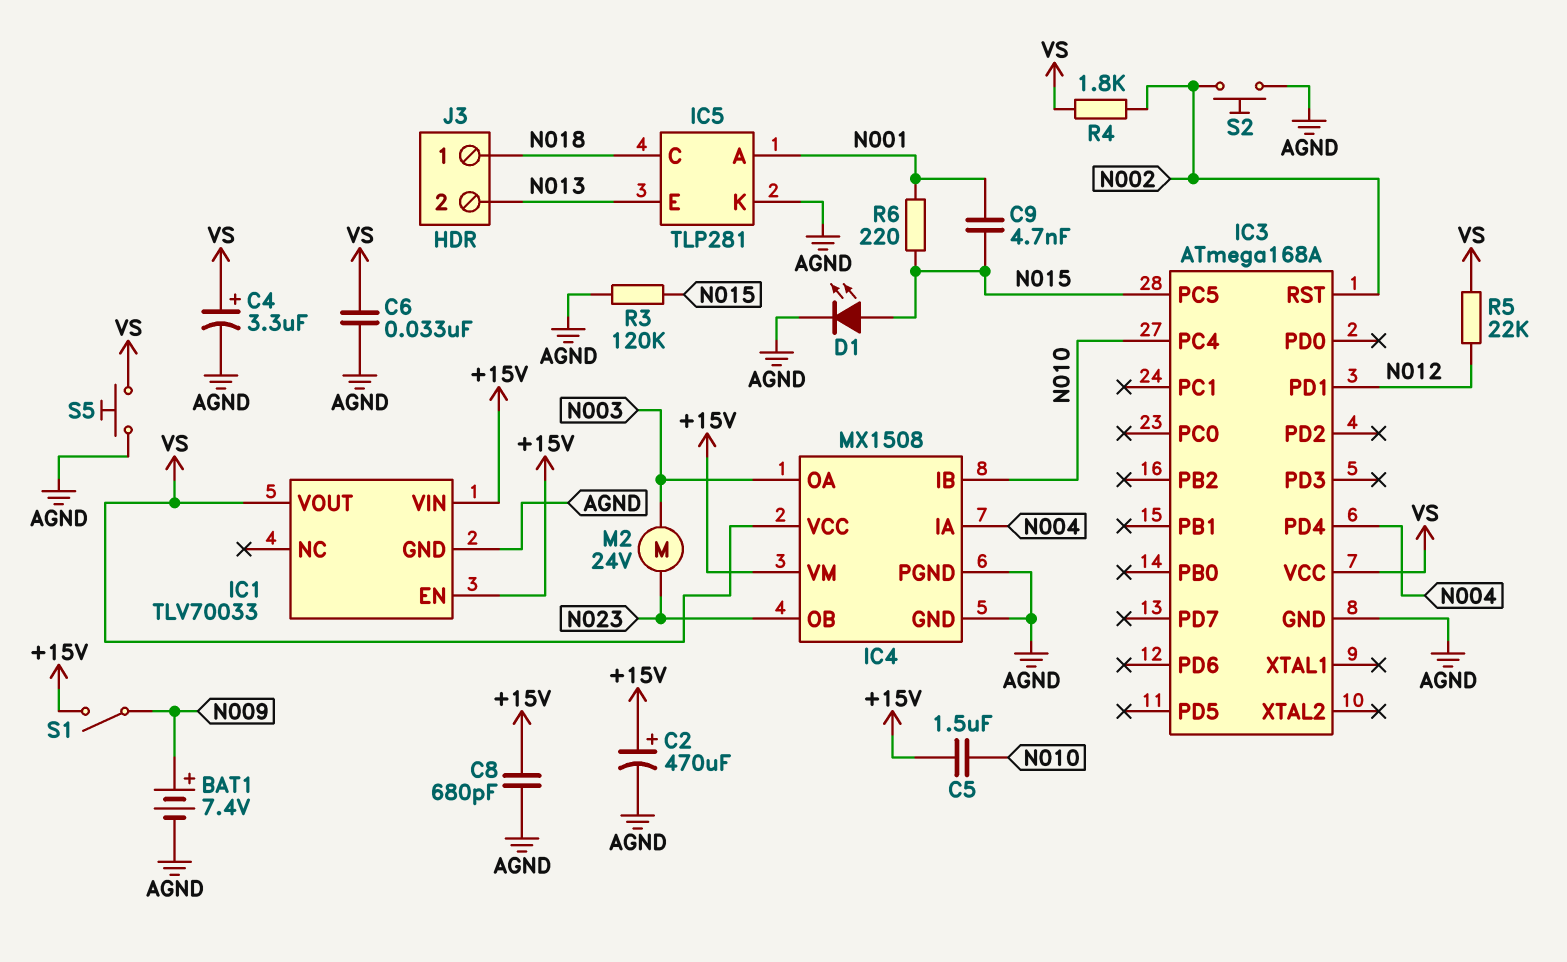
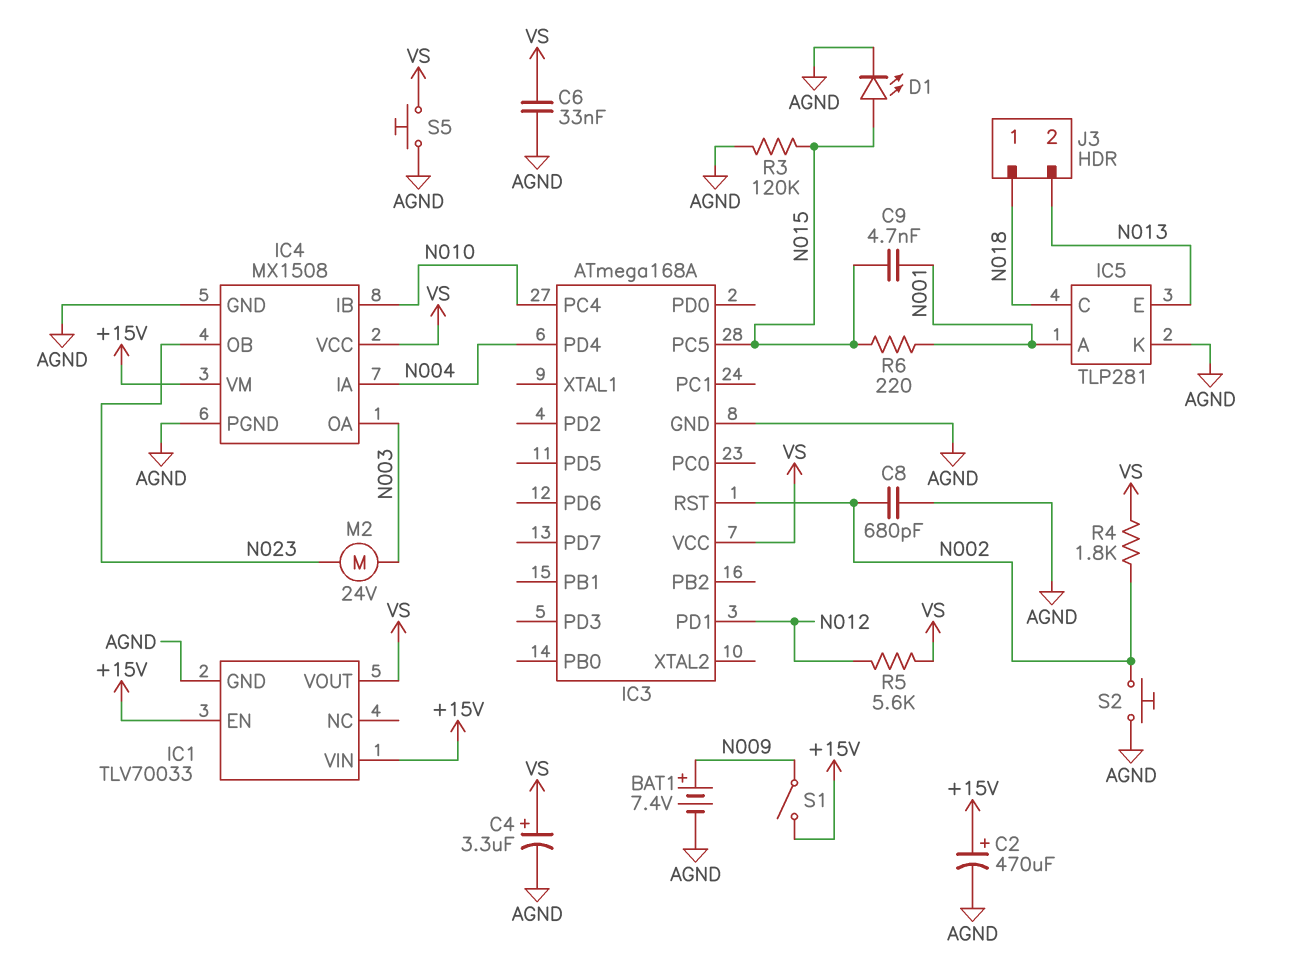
C5: 1.5uF (+15V, N010) -> none
C8: 680pF (+15V, AGND) -> 680pF (AGND, N002)
R5: 22k (N012, VS) -> 5.6k (N012, VS)

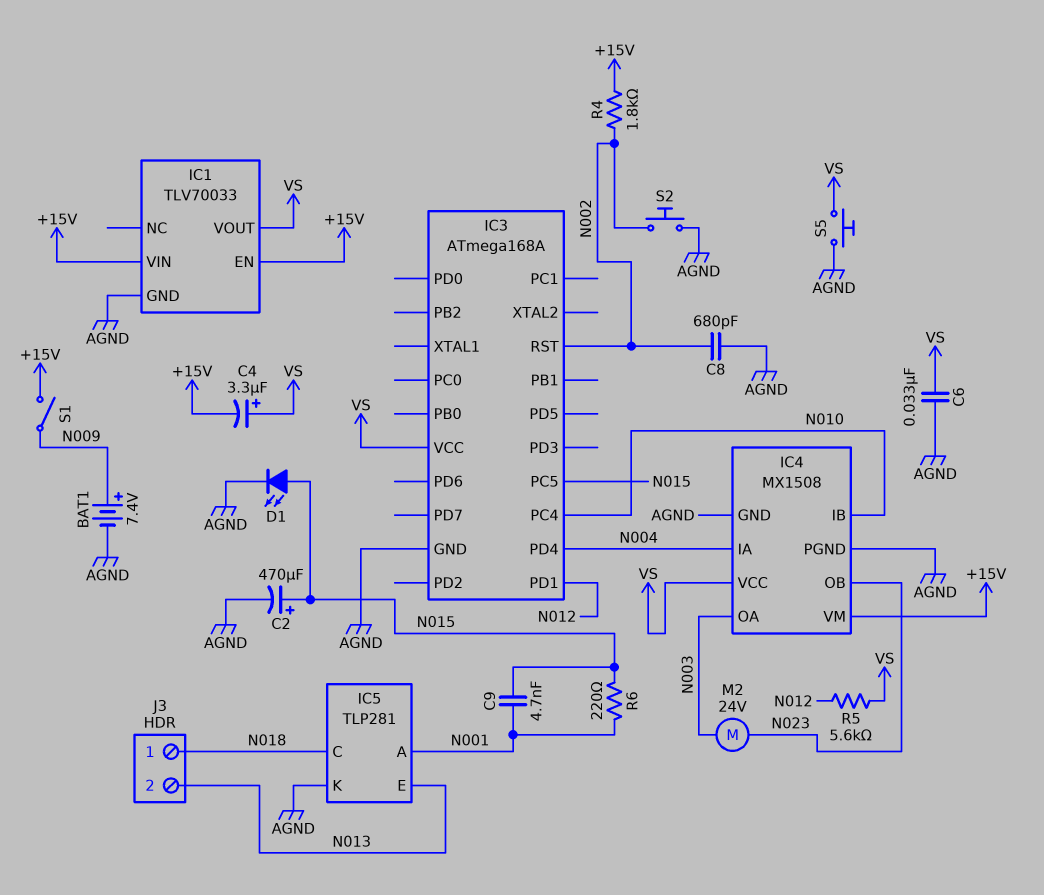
C2: 470uF (plus +15V, minus AGND) -> 470uF (plus N015, minus AGND)
C4: 3.3uF (plus VS, minus AGND) -> 3.3uF (plus VS, minus +15V)
R3: 120k (AGND, N015) -> none
R4: 1.8k (N002, VS) -> 1.8k (+15V, N002)

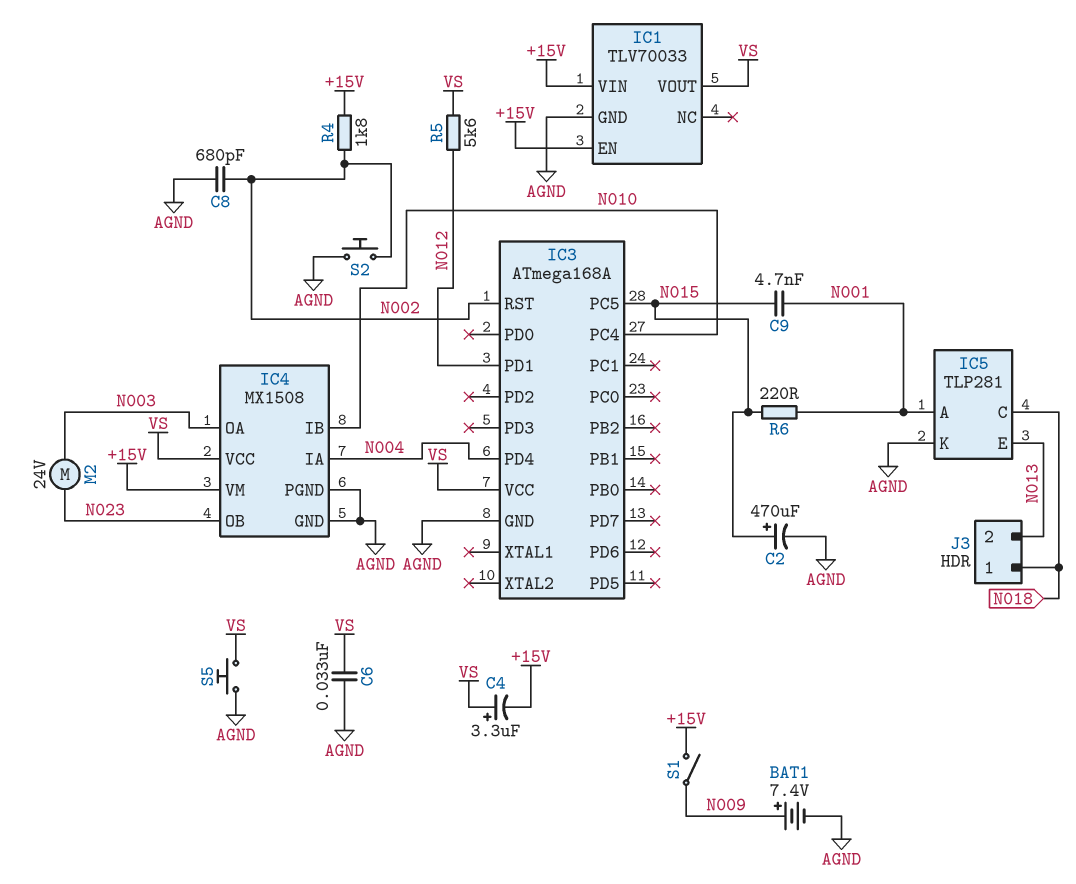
D1: LED (A N015, K AGND) -> none

